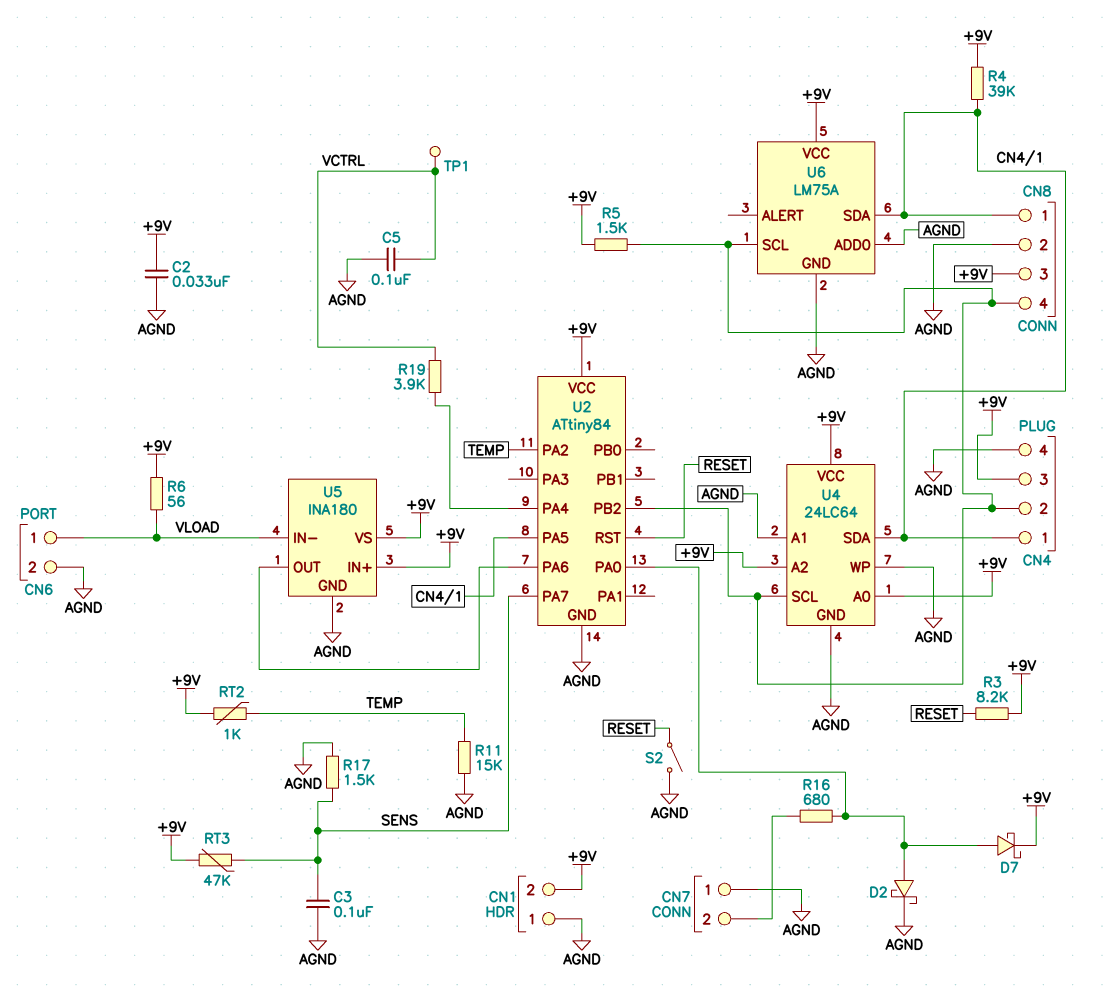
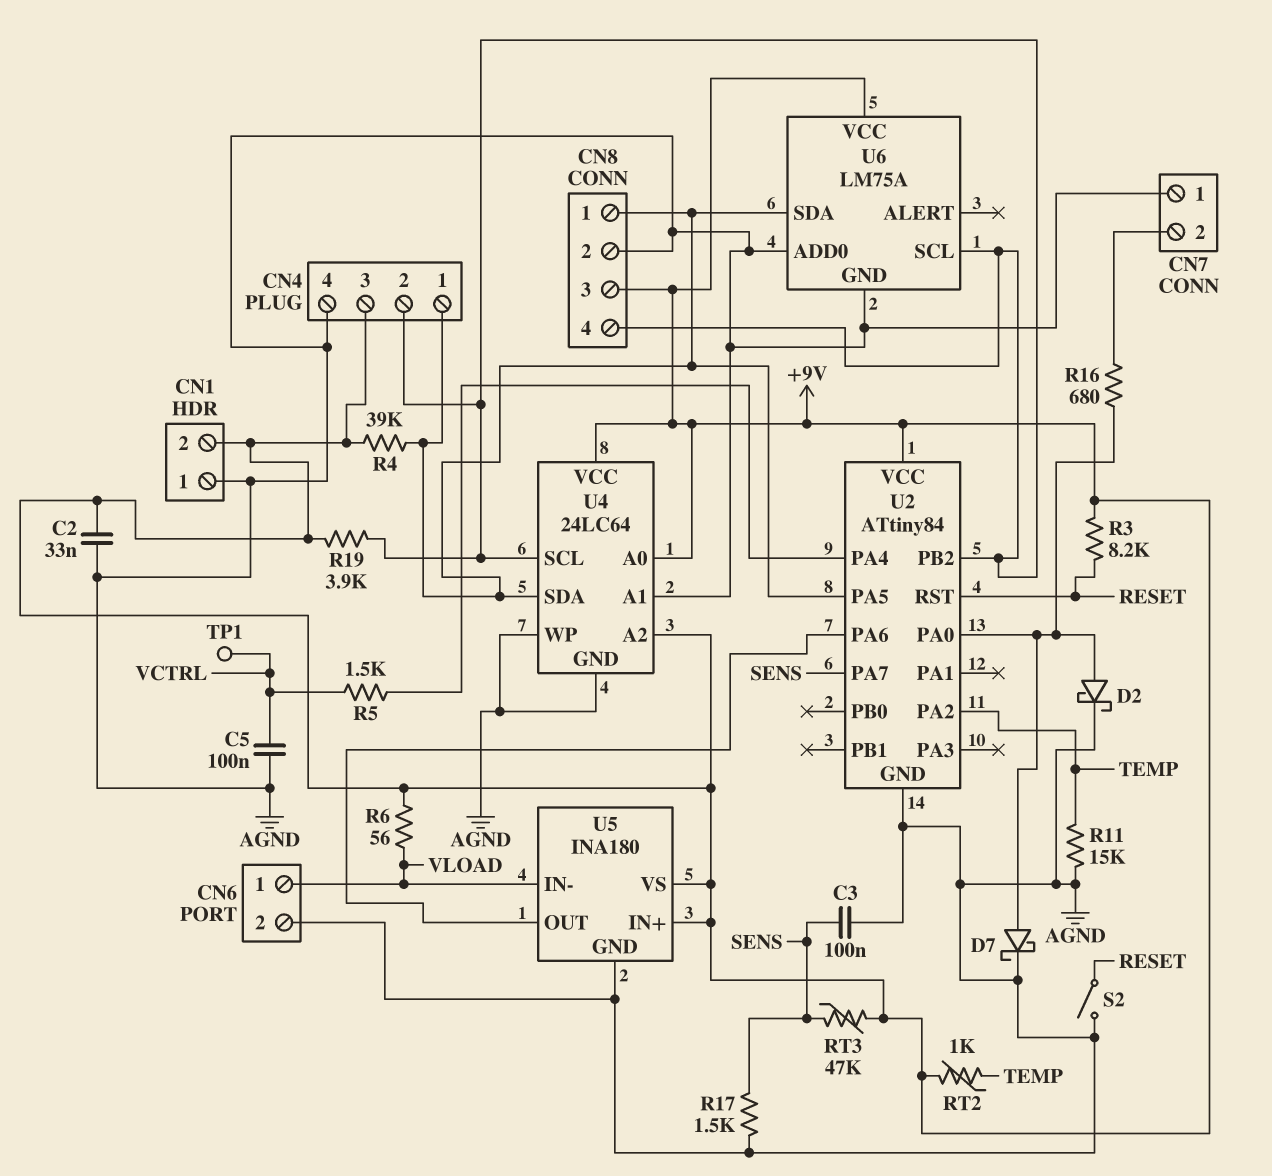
D7: schottky (A U2/PA0, K +9V) -> schottky (A U2/PA0, K AGND)
R5: 1.5k (+9V, CN4/2) -> 1.5k (U2/PA4, VCTRL)
R19: 3.9k (U2/PA4, VCTRL) -> 3.9k (+9V, CN4/2)

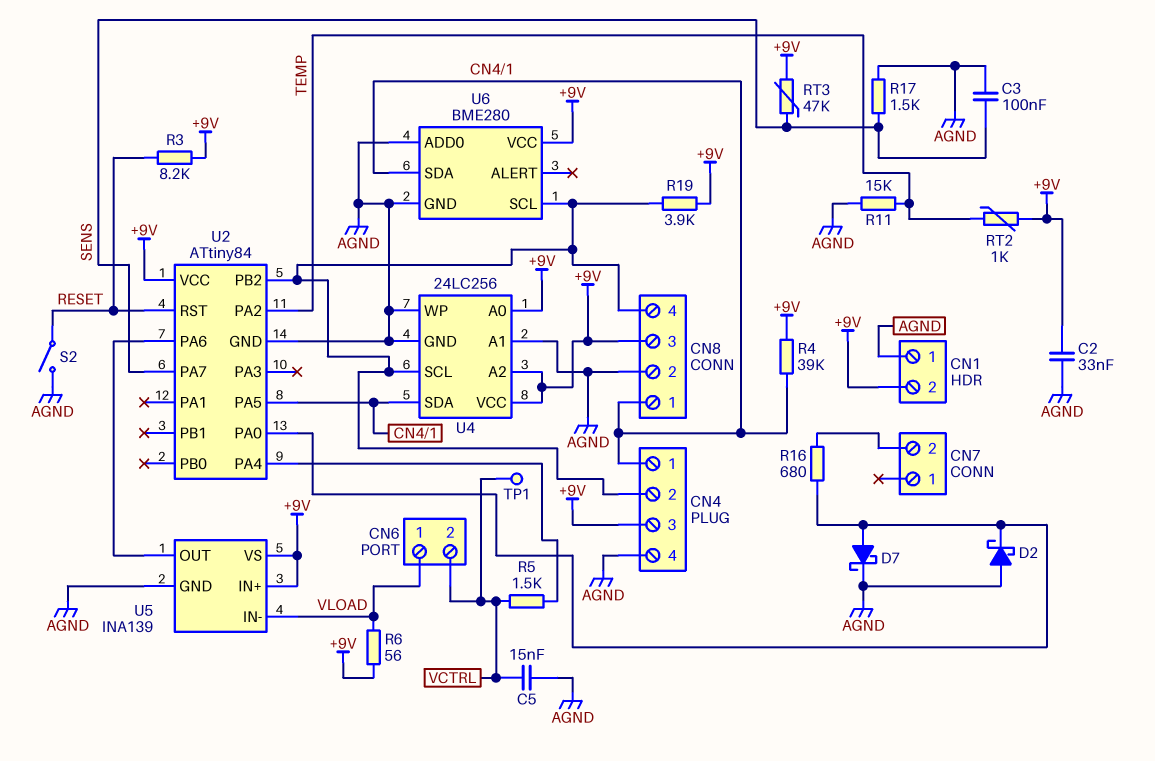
C5: 100nF (AGND, VCTRL) -> 15nF (AGND, VCTRL)
CN6 pin 2: AGND -> VCTRL
CN7 pin 1: AGND -> none
D2: schottky (A U2/PA0, K AGND) -> schottky (A AGND, K U2/PA0)
U4: 24LC64 -> 24LC256
U5: INA180 -> INA139
U6: LM75A -> BME280

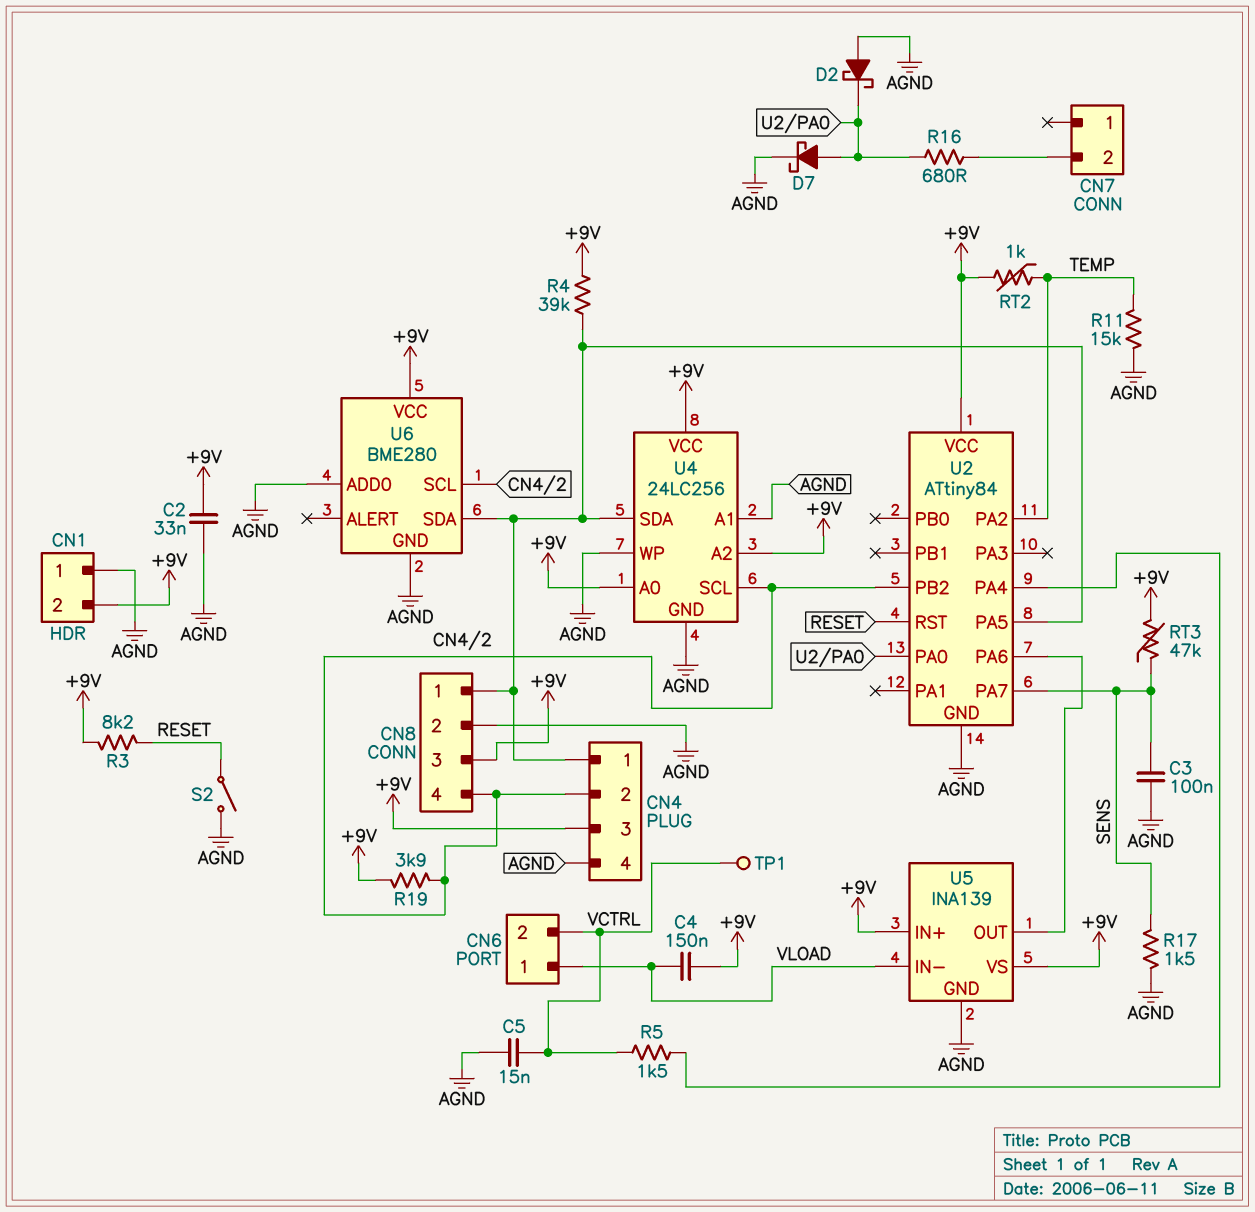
C4: none -> 150nF (+9V, VLOAD)
R6: 56 (+9V, VLOAD) -> none

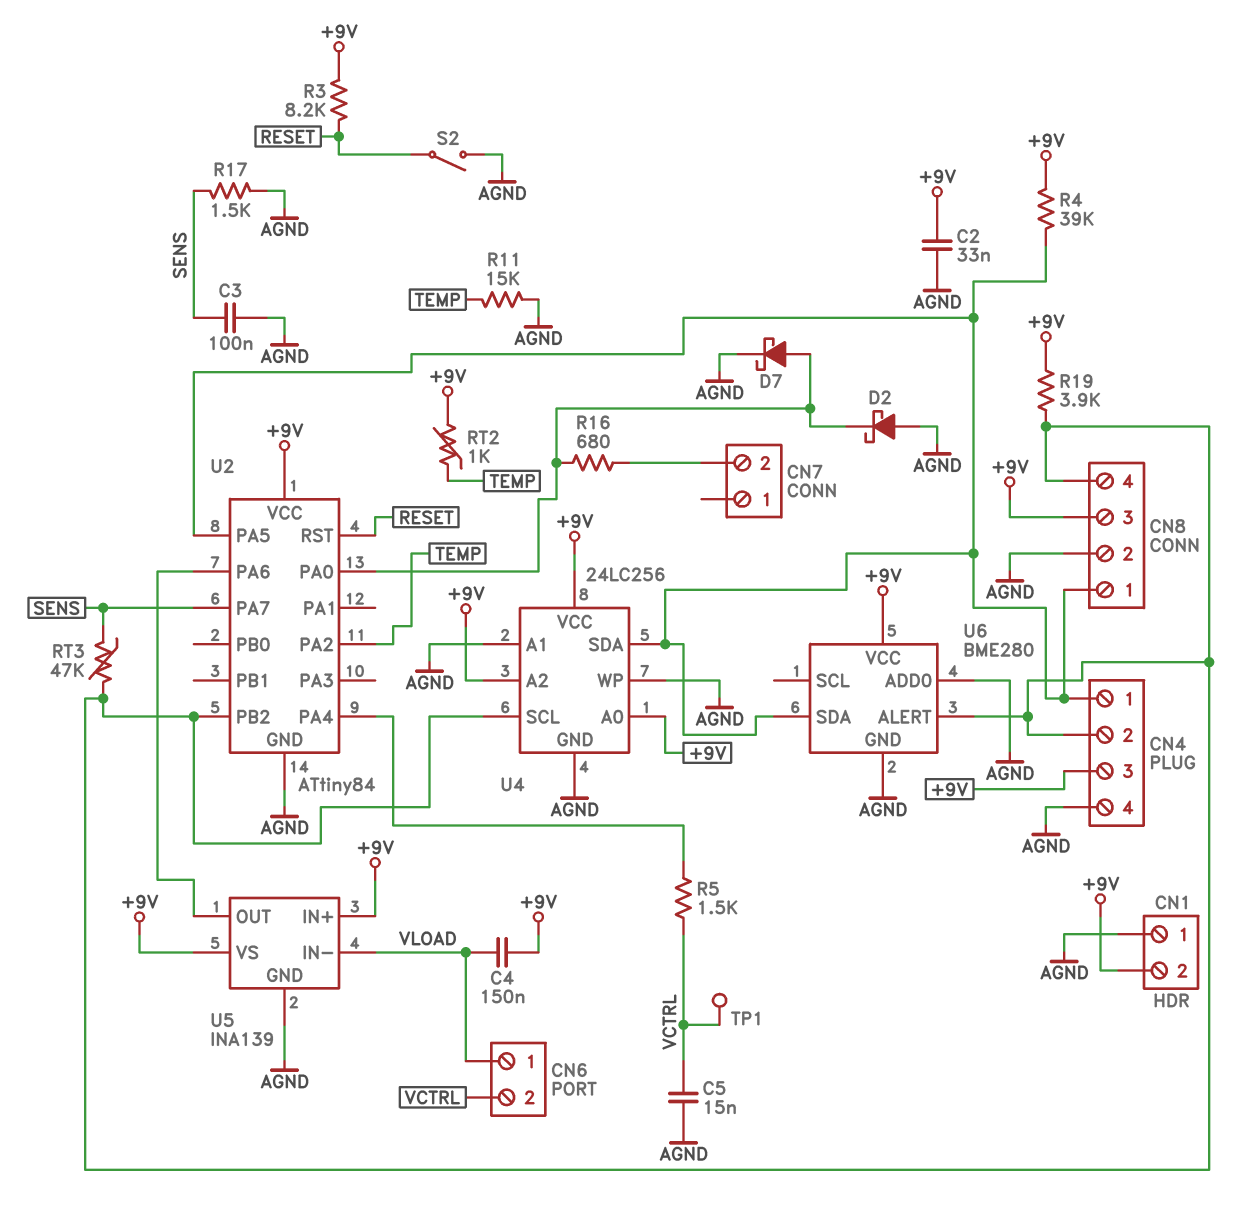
RT3: 47k (+9V, SENS) -> 47k (CN4/2, SENS)
U6 pin ALERT: none -> CN4/2
U6 pin SCL: CN4/2 -> none

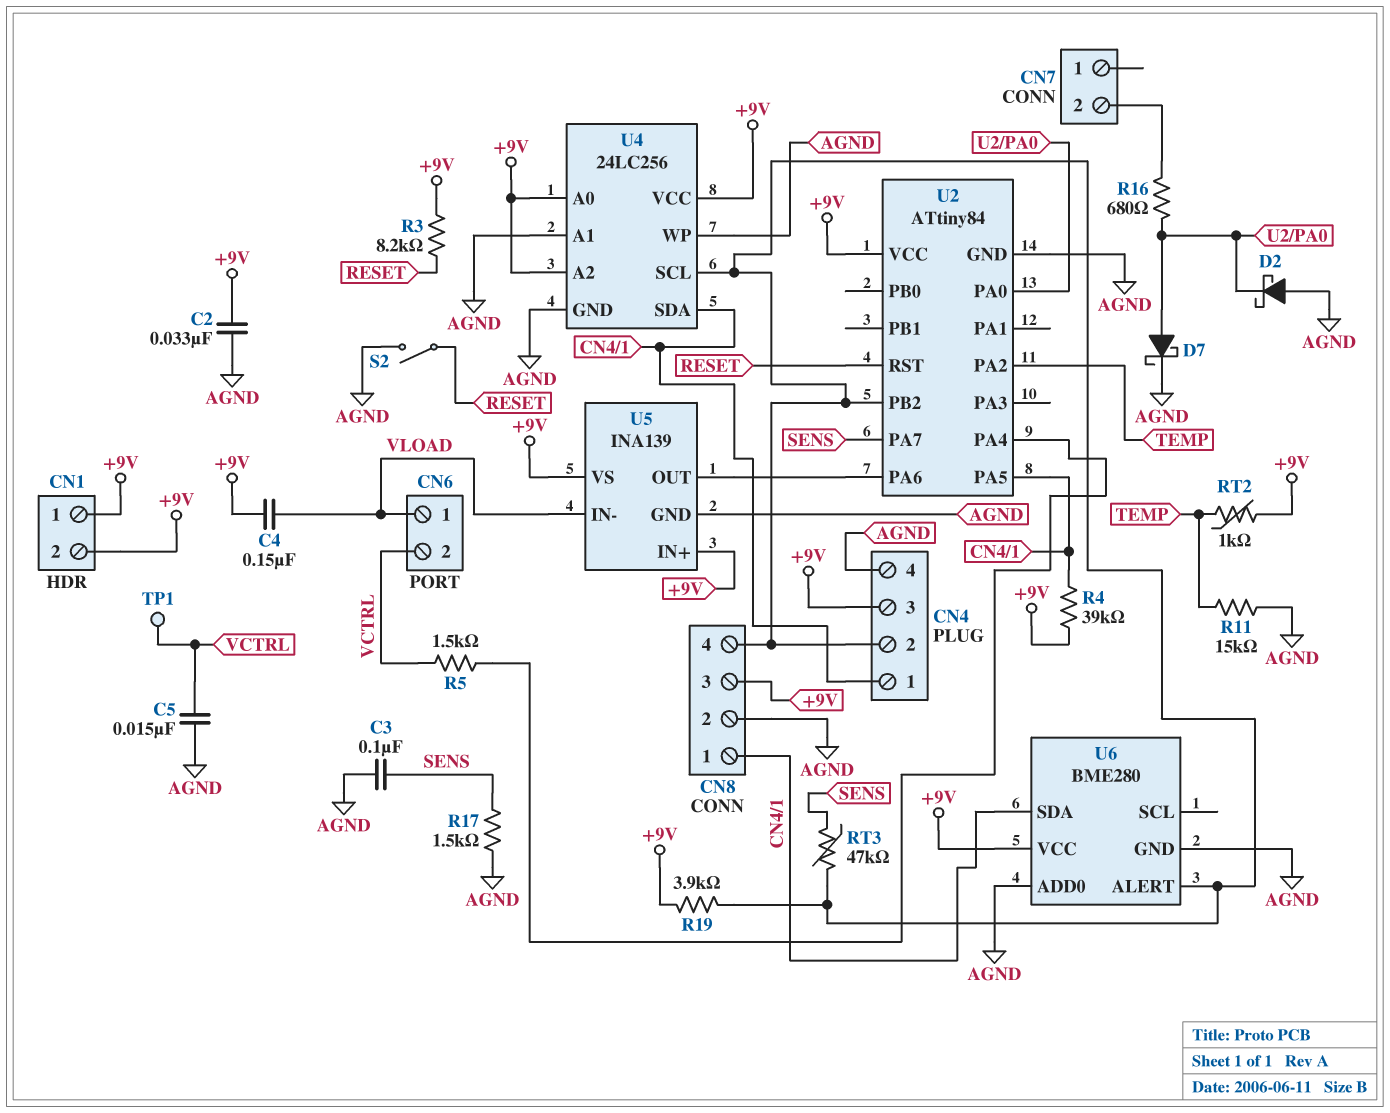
CN1 pin 1: AGND -> +9V

